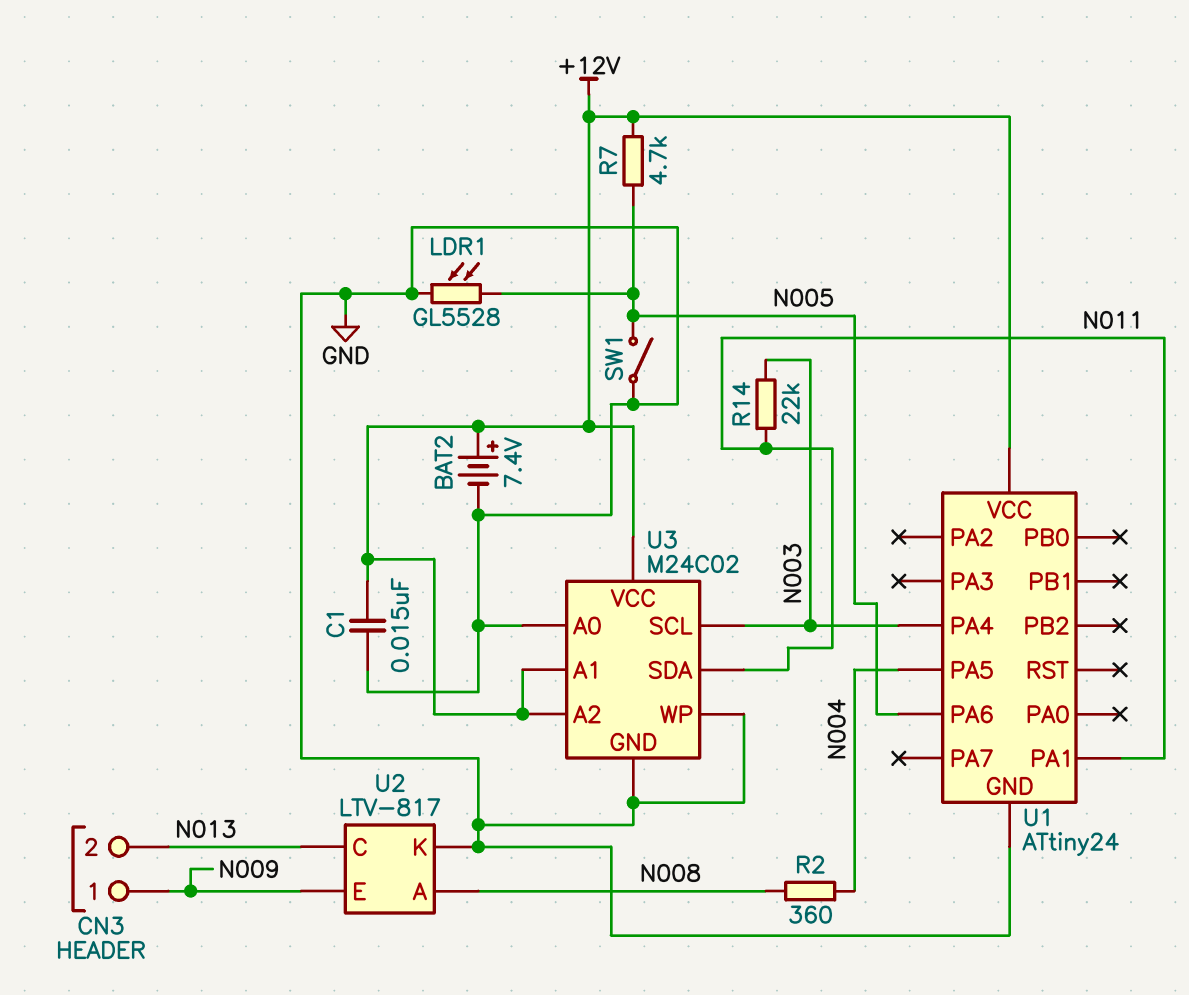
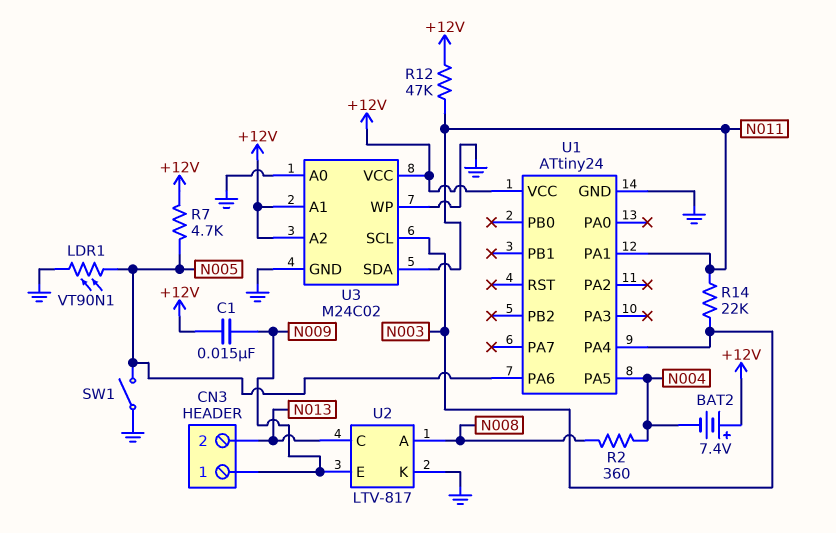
BAT2: 7.4V (plus +12V, minus GND) -> 7.4V (plus +12V, minus N004)
C1: 15nF (+12V, GND) -> 15nF (+12V, N009)
LDR1: GL5528 (GND, N005) -> VT90N1 (GND, N005)
R12: none -> 47k (+12V, N011)

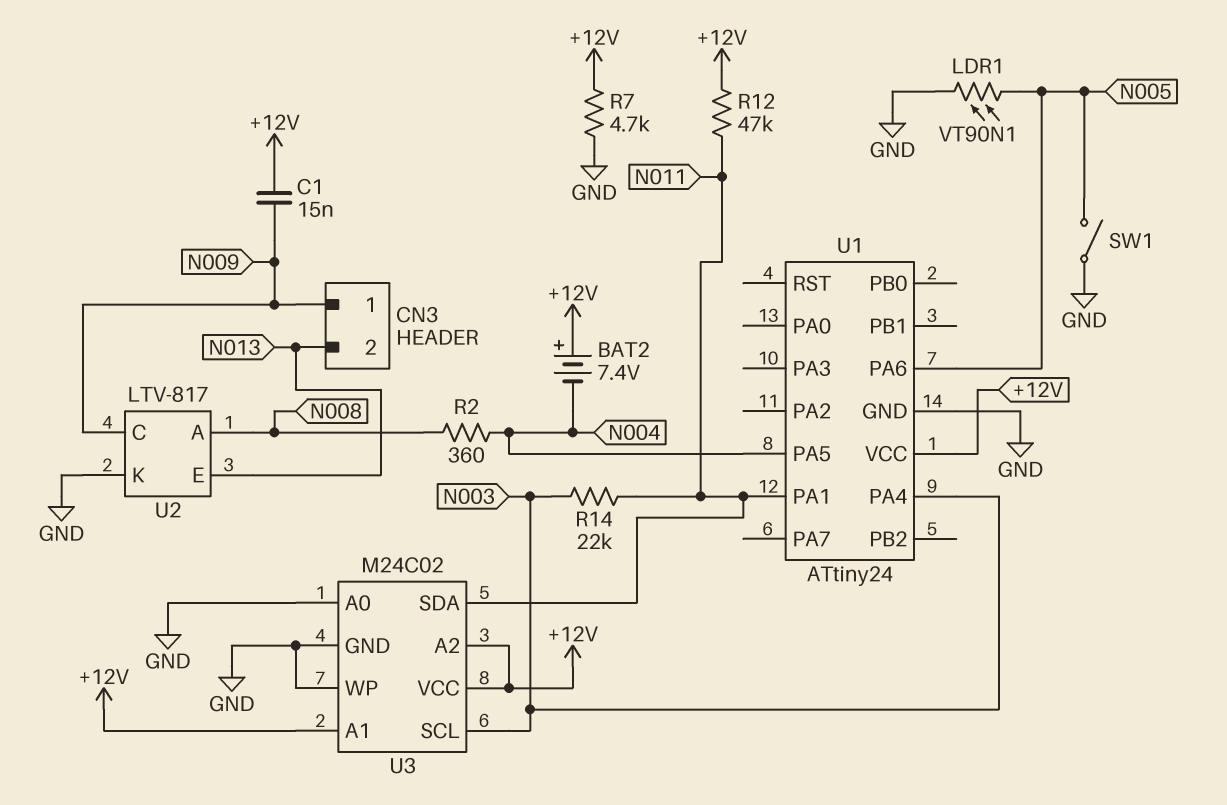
R7: 4.7k (+12V, N005) -> 4.7k (+12V, GND)
U2 pin C: N013 -> N009
U2 pin E: N009 -> N013

